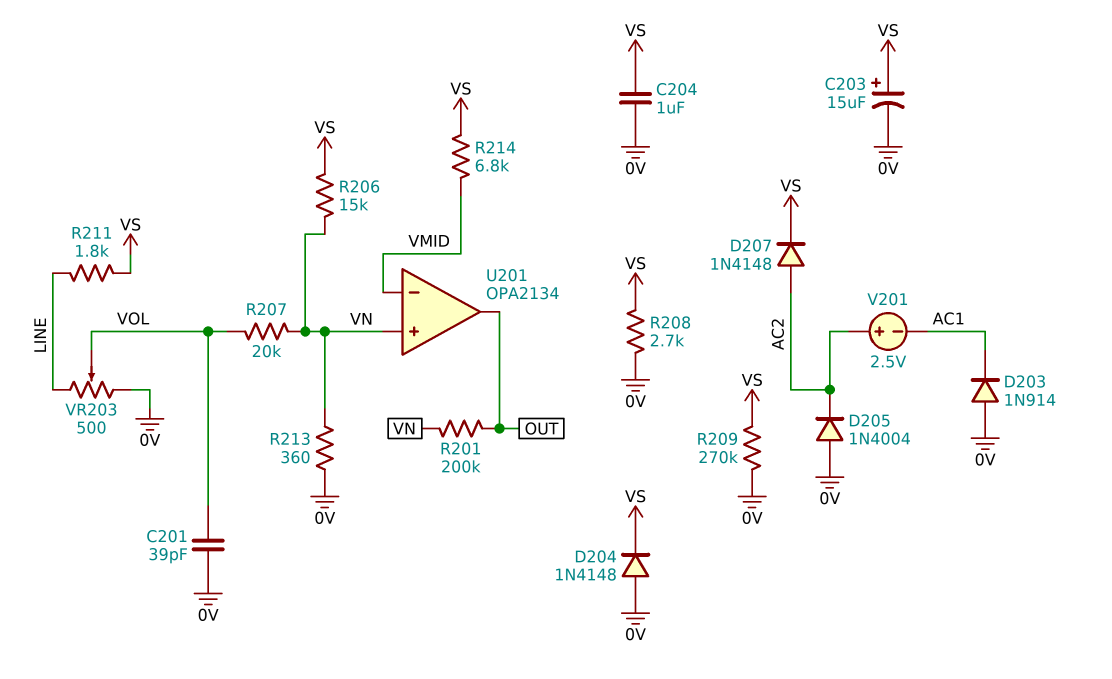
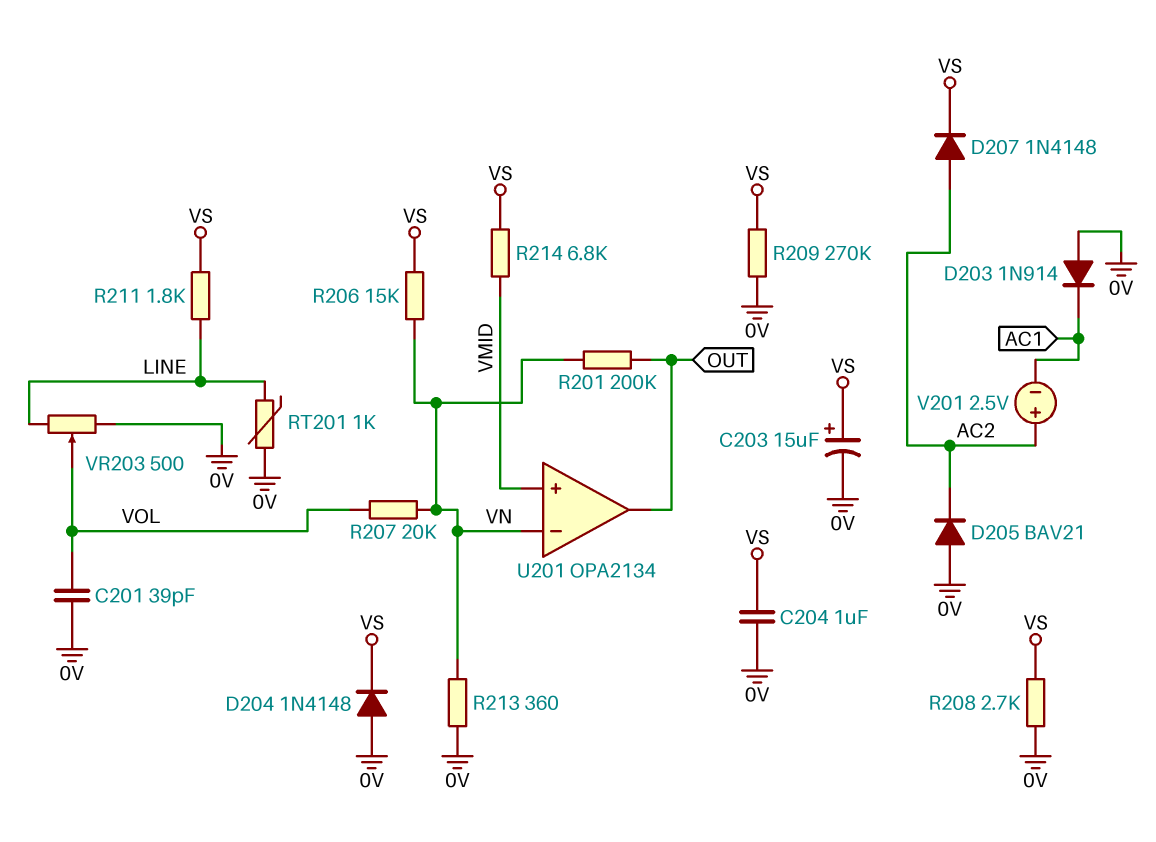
D205: diode 1N4004 (A 0V, K AC2) -> diode BAV21 (A 0V, K AC2)
RT201: none -> 1k (0V, LINE)
U201 pin in+: VN -> VMID
U201 pin in-: VMID -> VN

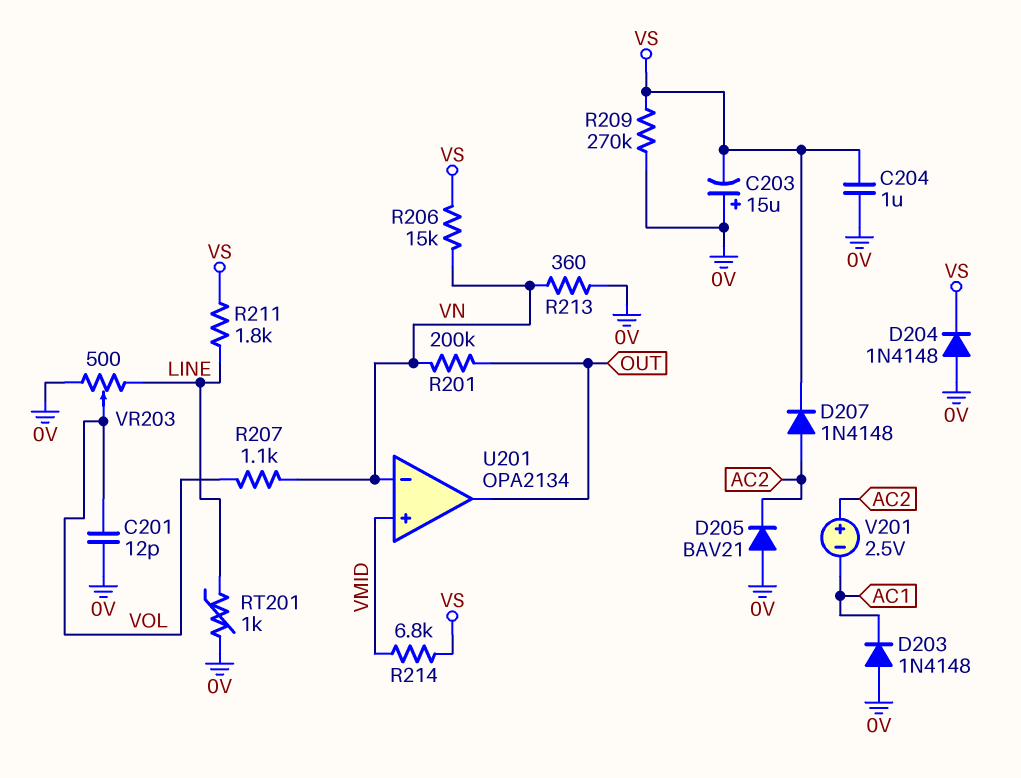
C201: 39pF (0V, VOL) -> 12pF (0V, VOL)
C203: 15uF (plus VS, minus 0V) -> 15uF (plus 0V, minus VS)
D203: diode 1N914 (A 0V, K AC1) -> diode 1N4148 (A 0V, K AC1)
R207: 20k (VN, VOL) -> 1.1k (VN, VOL)
R208: 2.7k (0V, VS) -> none

